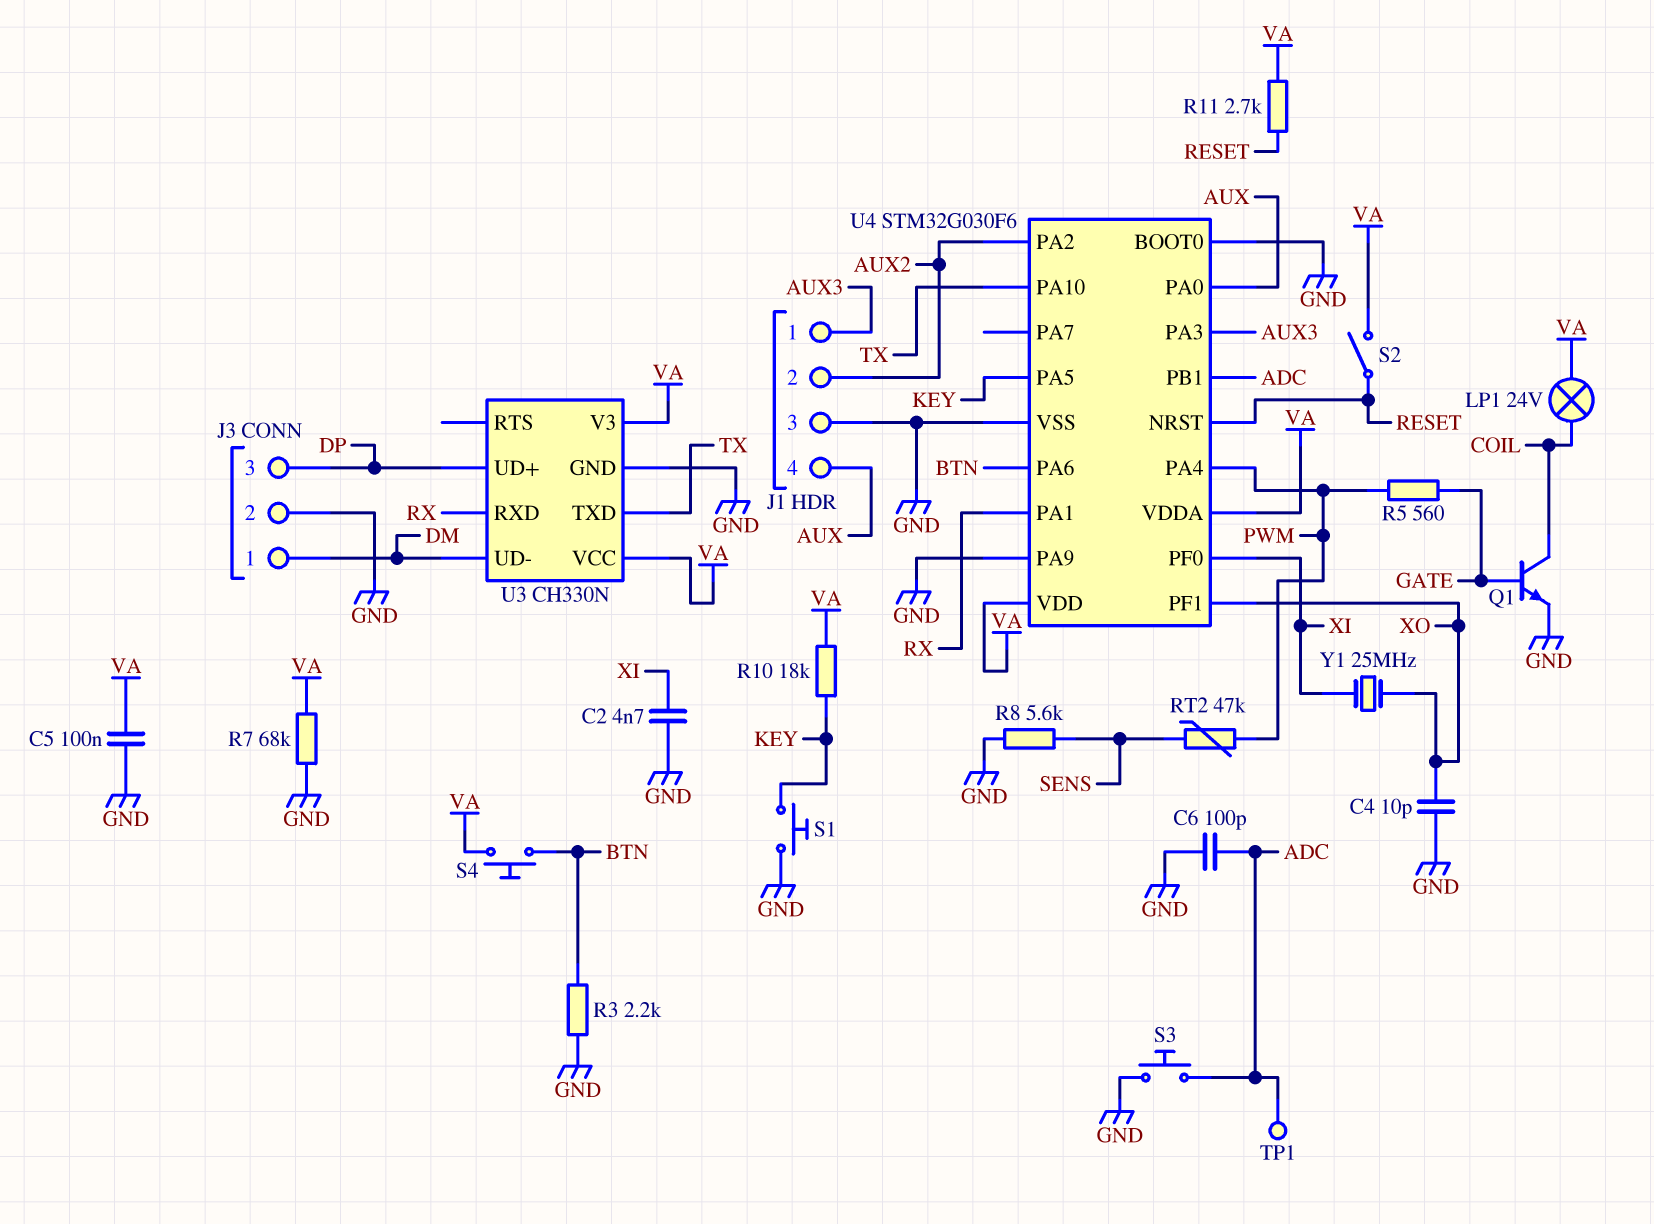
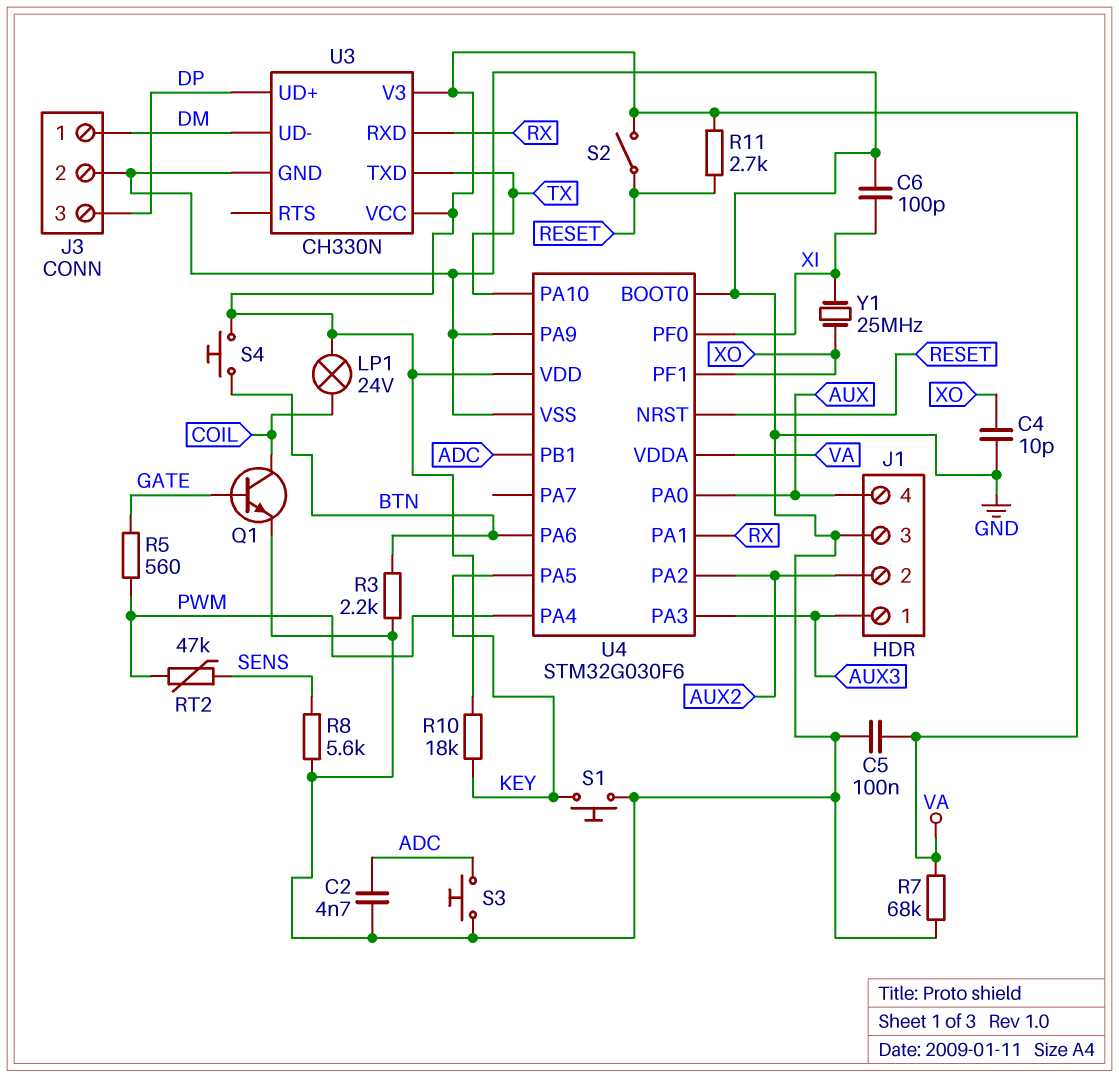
C2: 4.7nF (GND, XI) -> 4.7nF (ADC, GND)
C6: 100pF (ADC, GND) -> 100pF (GND, XI)
TP1: test point (ADC) -> none

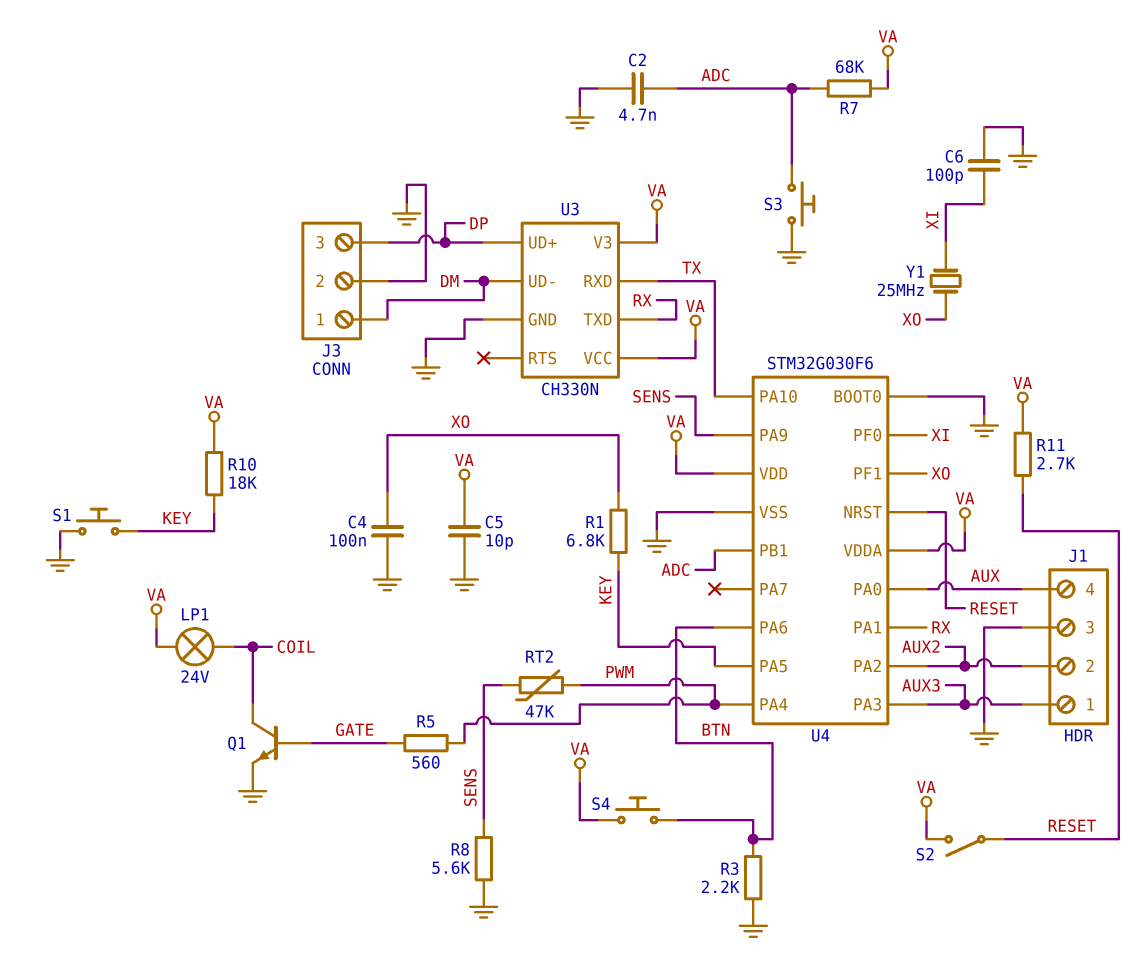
C4: 10pF (GND, XO) -> 100nF (GND, XO)
C5: 100nF (GND, VA) -> 10pF (GND, VA)
R1: none -> 6.8k (KEY, XO)
R7: 68k (GND, VA) -> 68k (ADC, VA)
U3 pin RXD: RX -> TX
U3 pin TXD: TX -> RX
U4 pin PA9: GND -> SENS

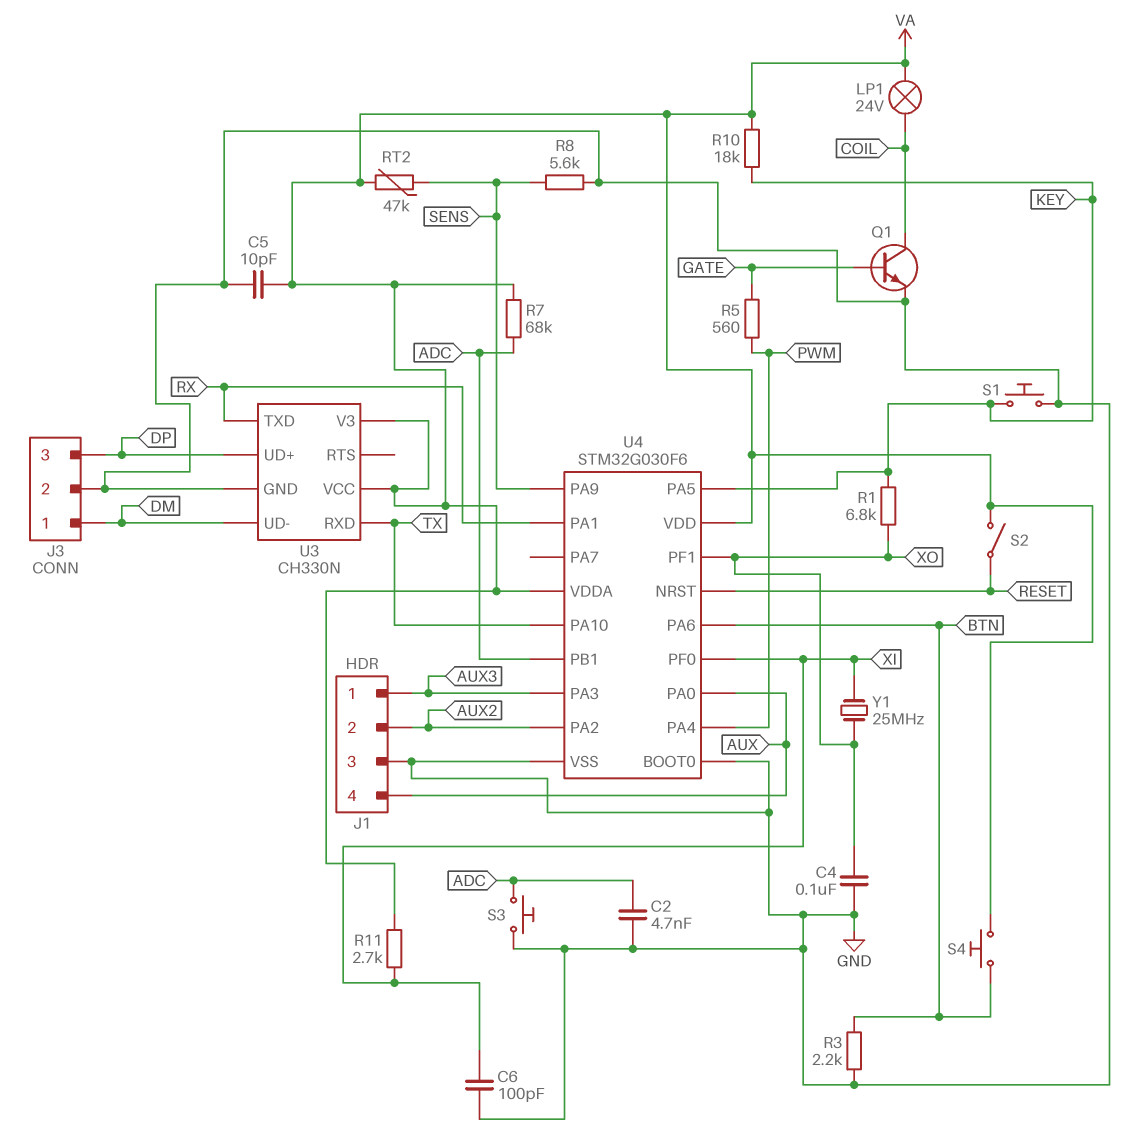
R11: 2.7k (RESET, VA) -> 2.7k (VA, XI)
RT2: 47k (PWM, SENS) -> 47k (SENS, VA)

